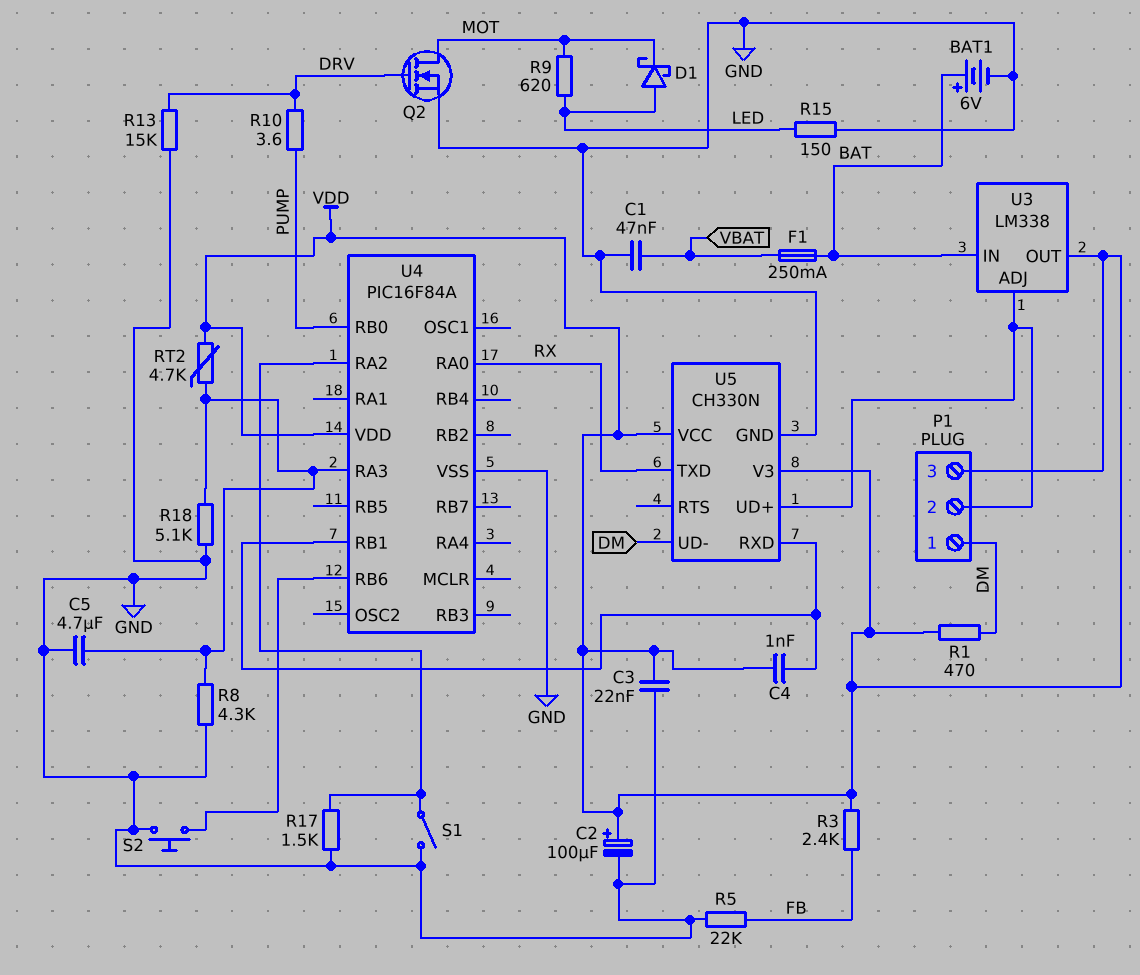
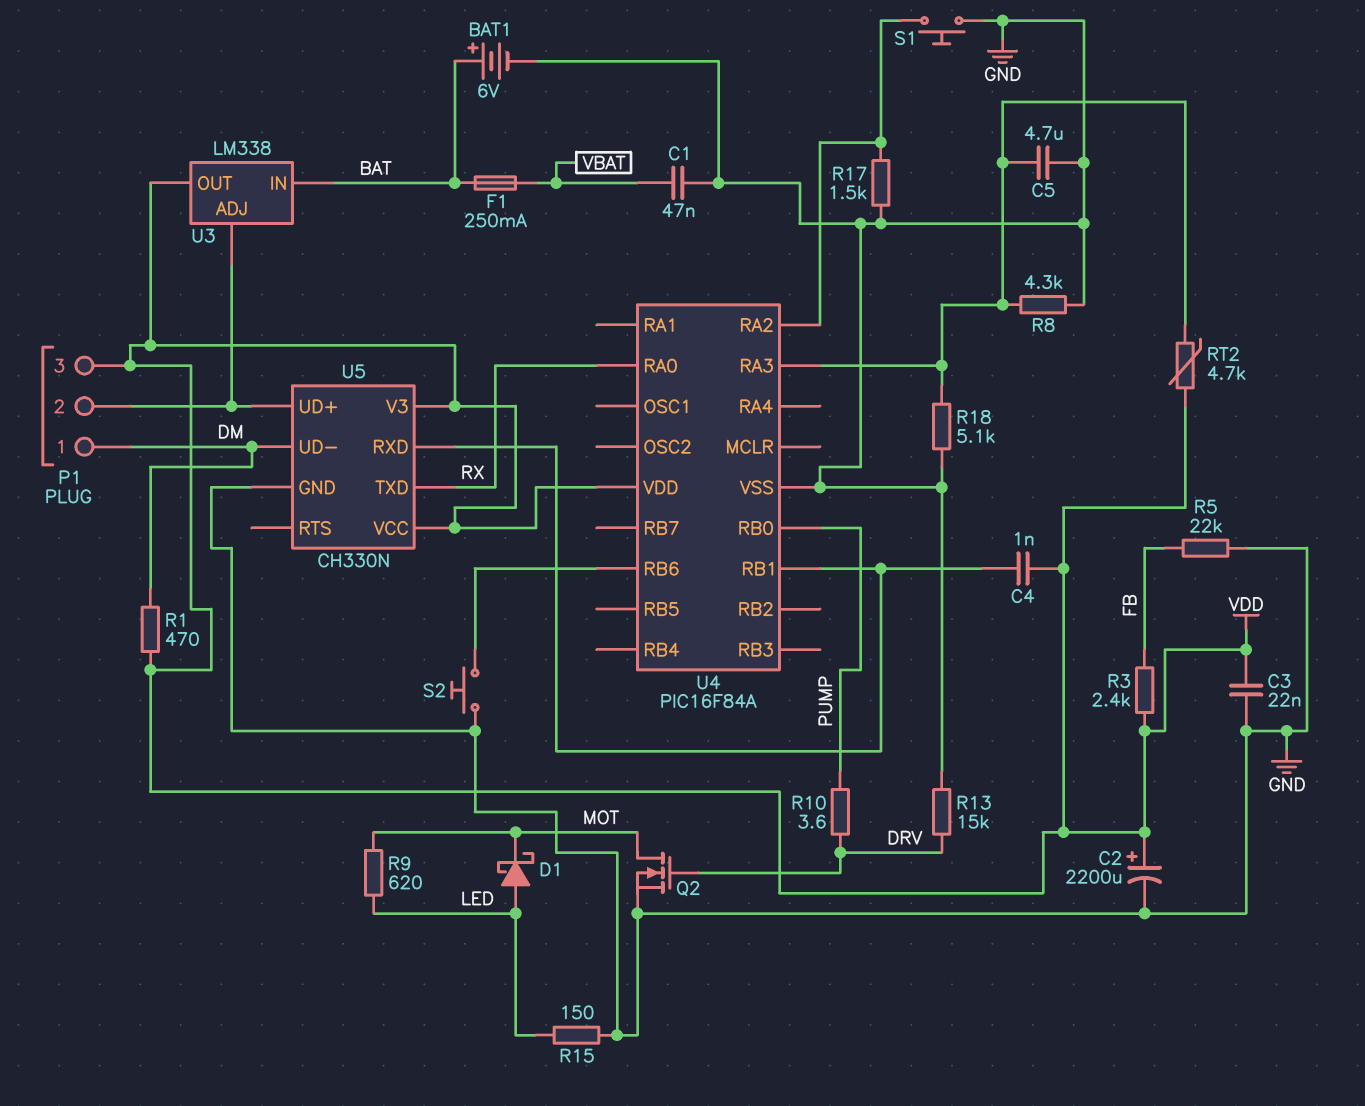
C2: 100uF (plus VDD, minus GND) -> 2200uF (plus VDD, minus GND)
S1: switch (GND, U4/RA2) -> button (GND, U4/RA2)

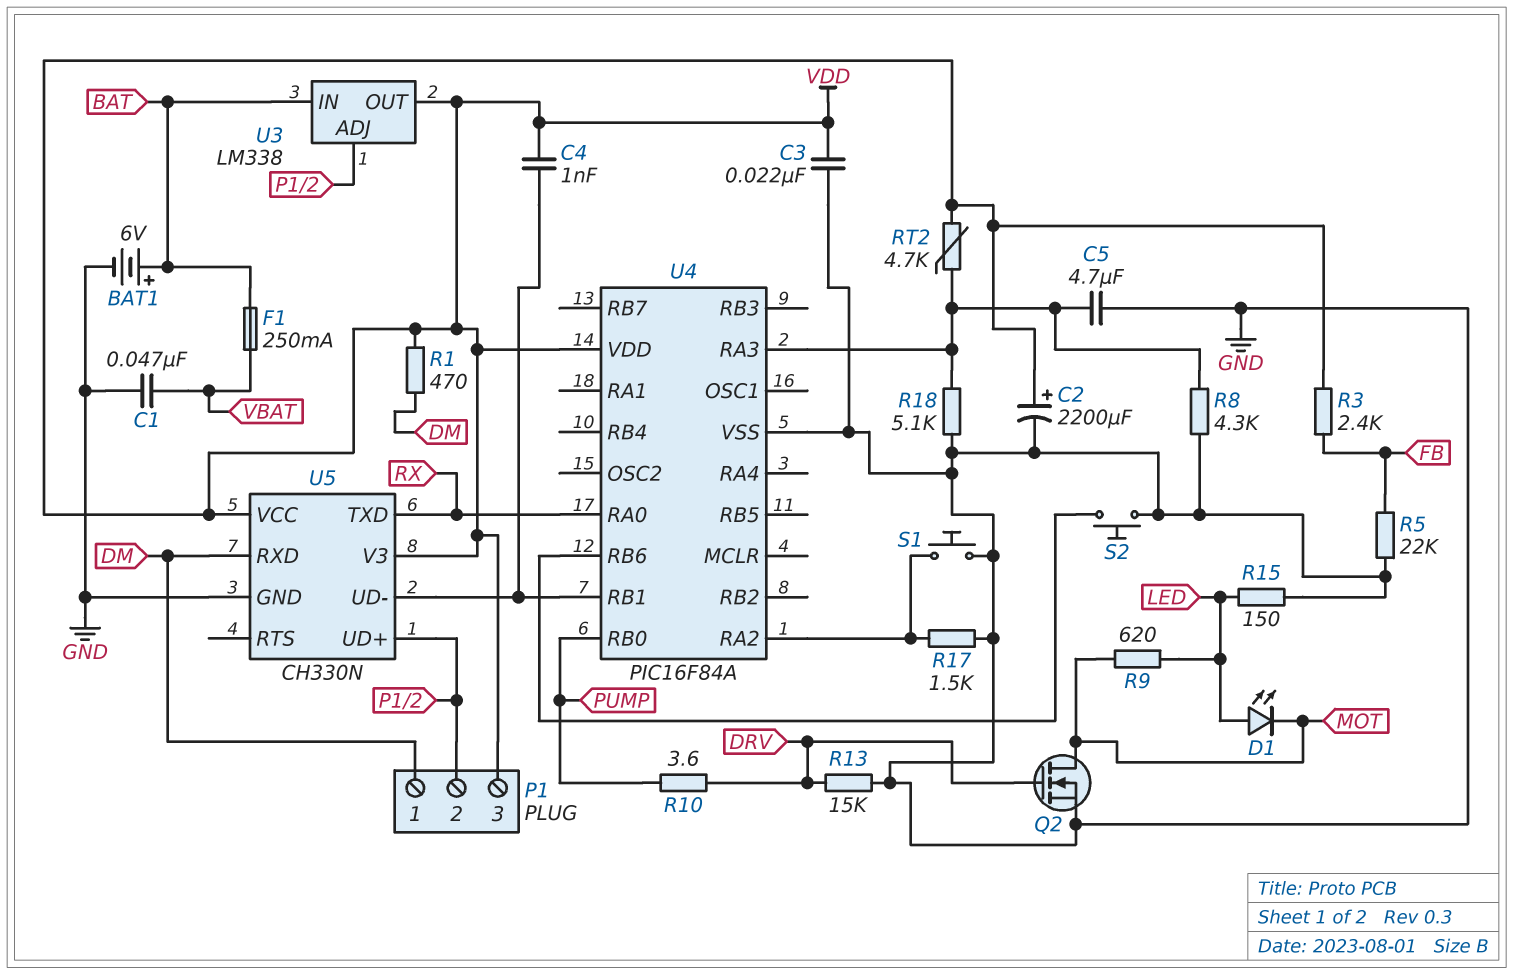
D1: schottky (A LED, K MOT) -> LED (A LED, K MOT)
U5 pin RXD: U4/RB1 -> DM
U5 pin UD-: DM -> U4/RB1

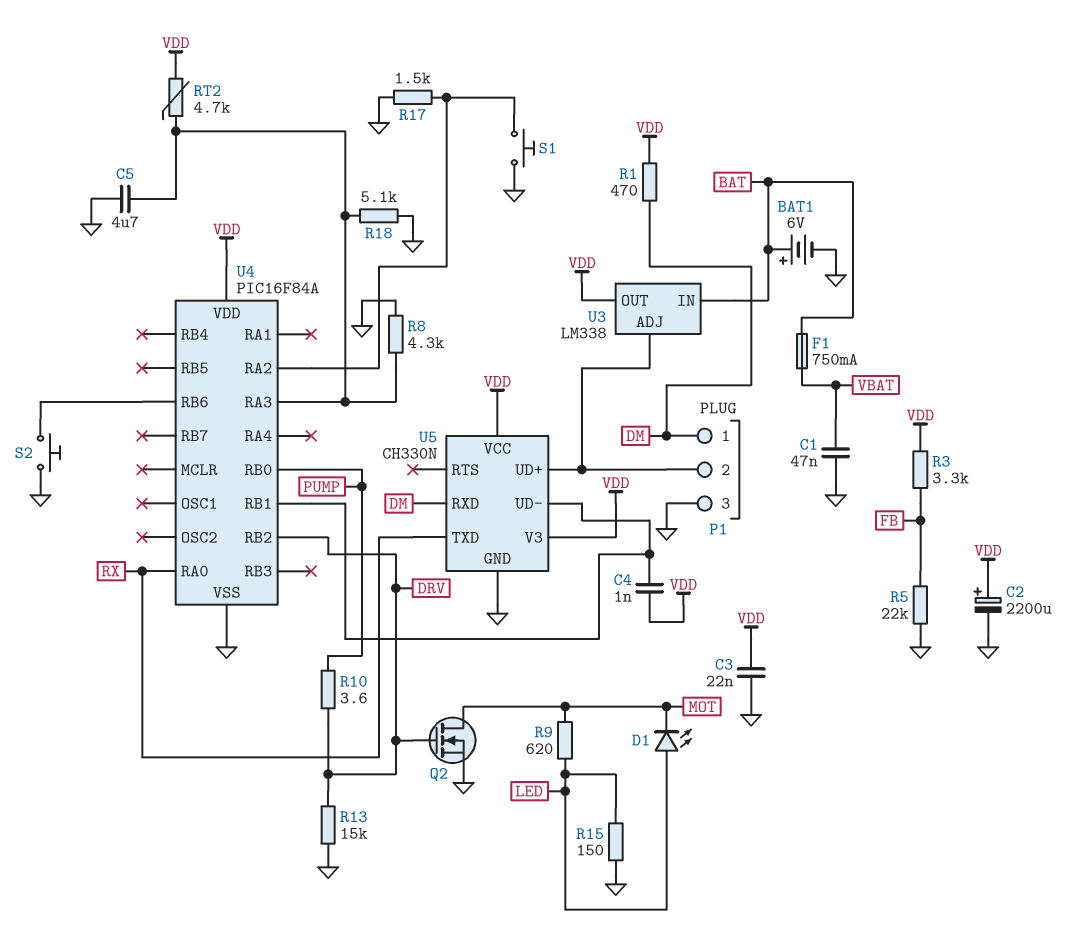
F1: 250mA (BAT, VBAT) -> 750mA (BAT, VBAT)
P1 pin 3: VDD -> GND
R3: 2.4k (FB, VDD) -> 3.3k (FB, VDD)
U4 pin RB2: none -> DRV

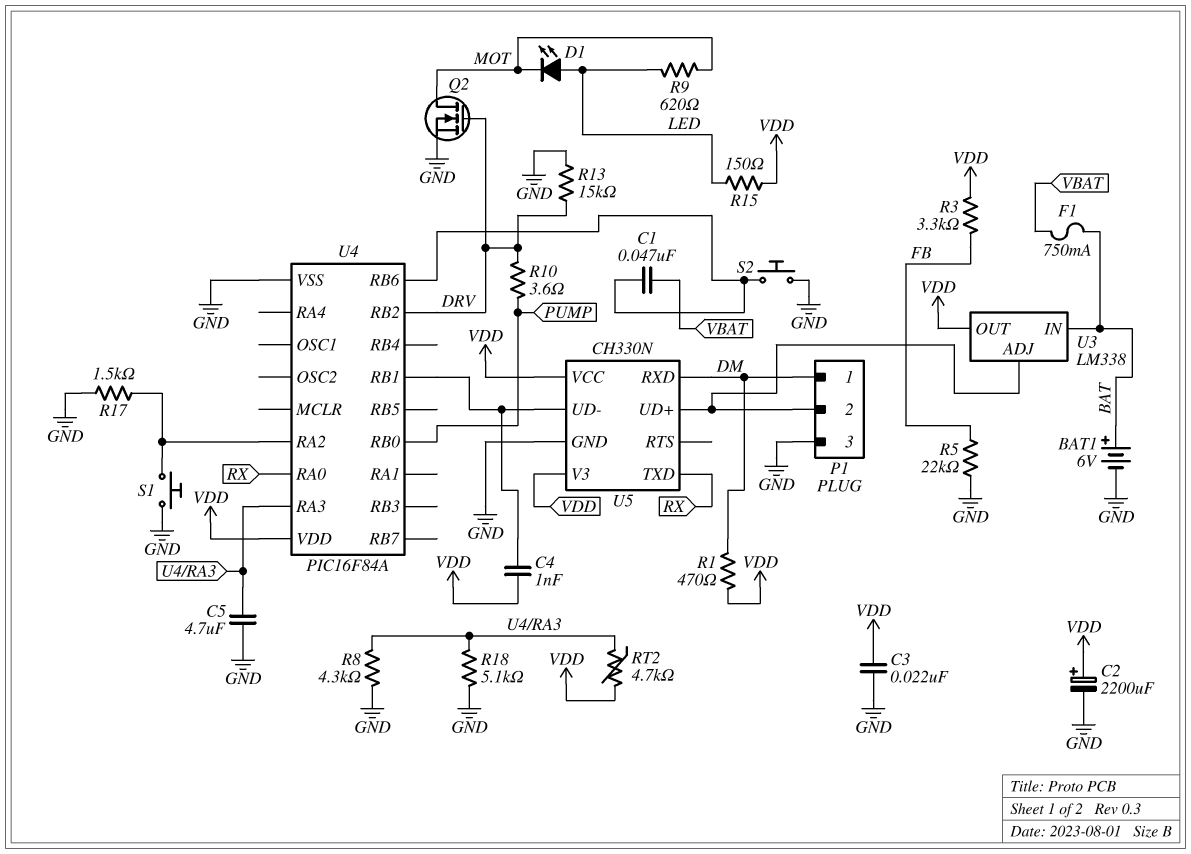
C1: 47nF (GND, VBAT) -> 47nF (U4/RB6, VBAT)
R15: 150 (GND, LED) -> 150 (LED, VDD)

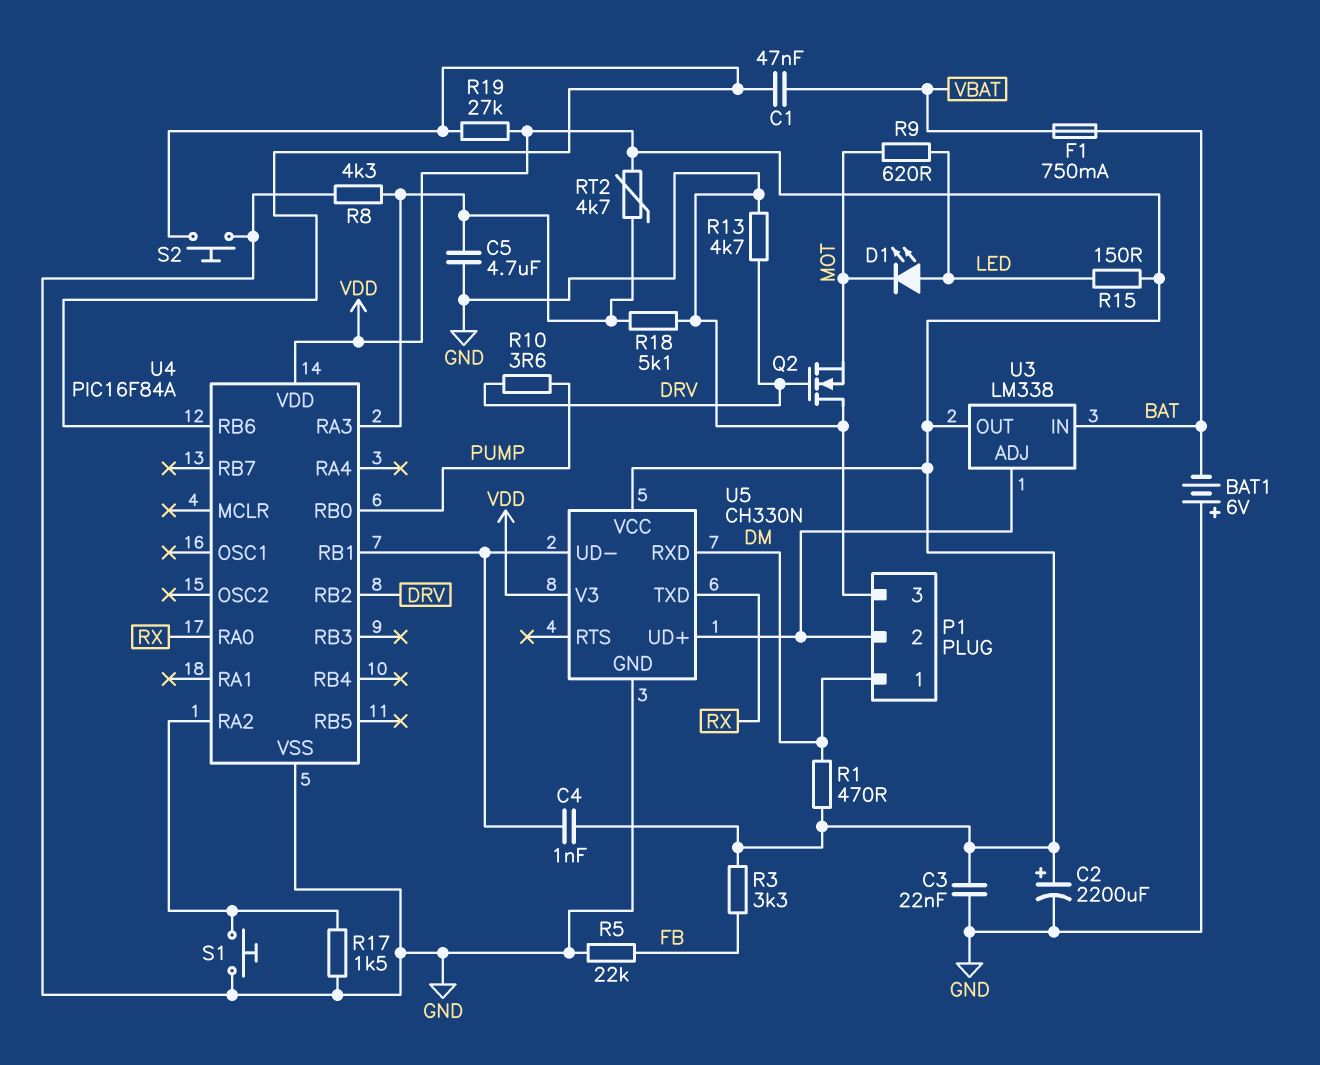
BAT1: 6V (plus BAT, minus GND) -> 6V (plus GND, minus BAT)
Q2: NMOS (G DRV, D MOT, S GND) -> NMOS (G DRV, D GND, S MOT)
R13: 15k (DRV, GND) -> 4.7k (DRV, GND)
R19: none -> 27k (U4/RB6, VDD)

